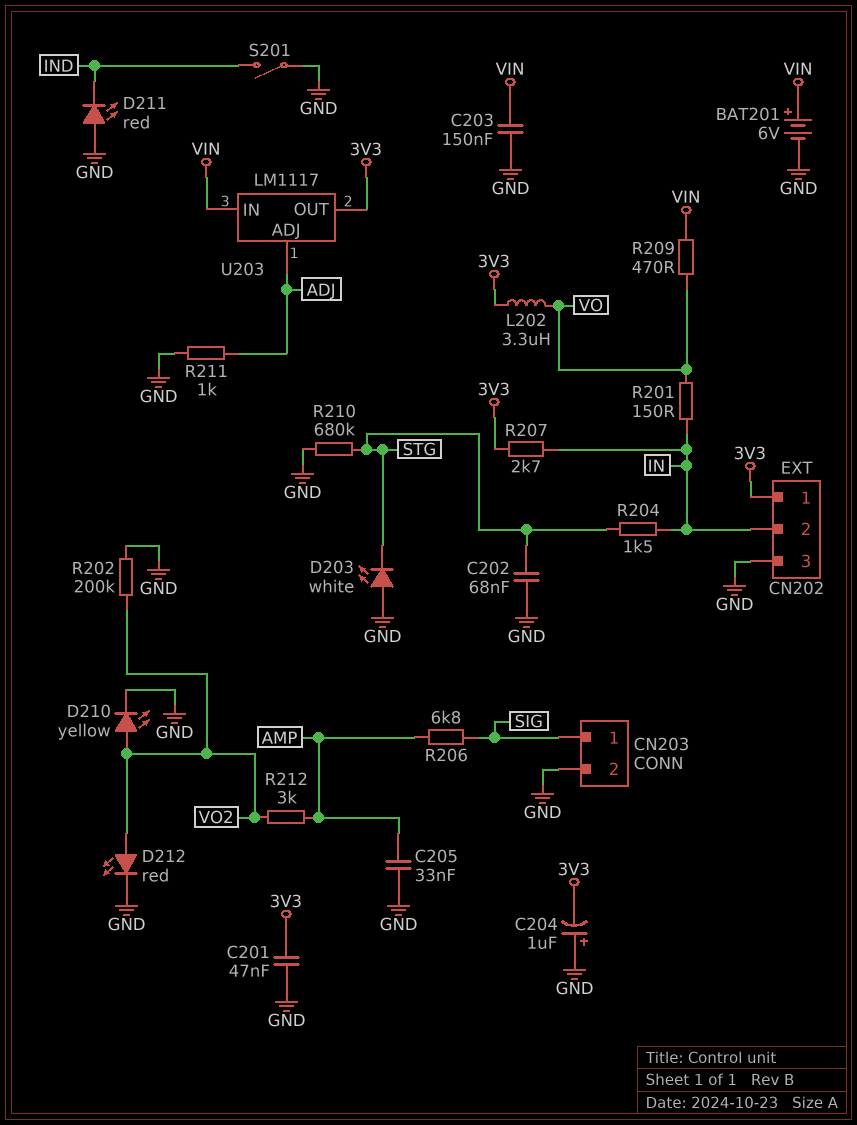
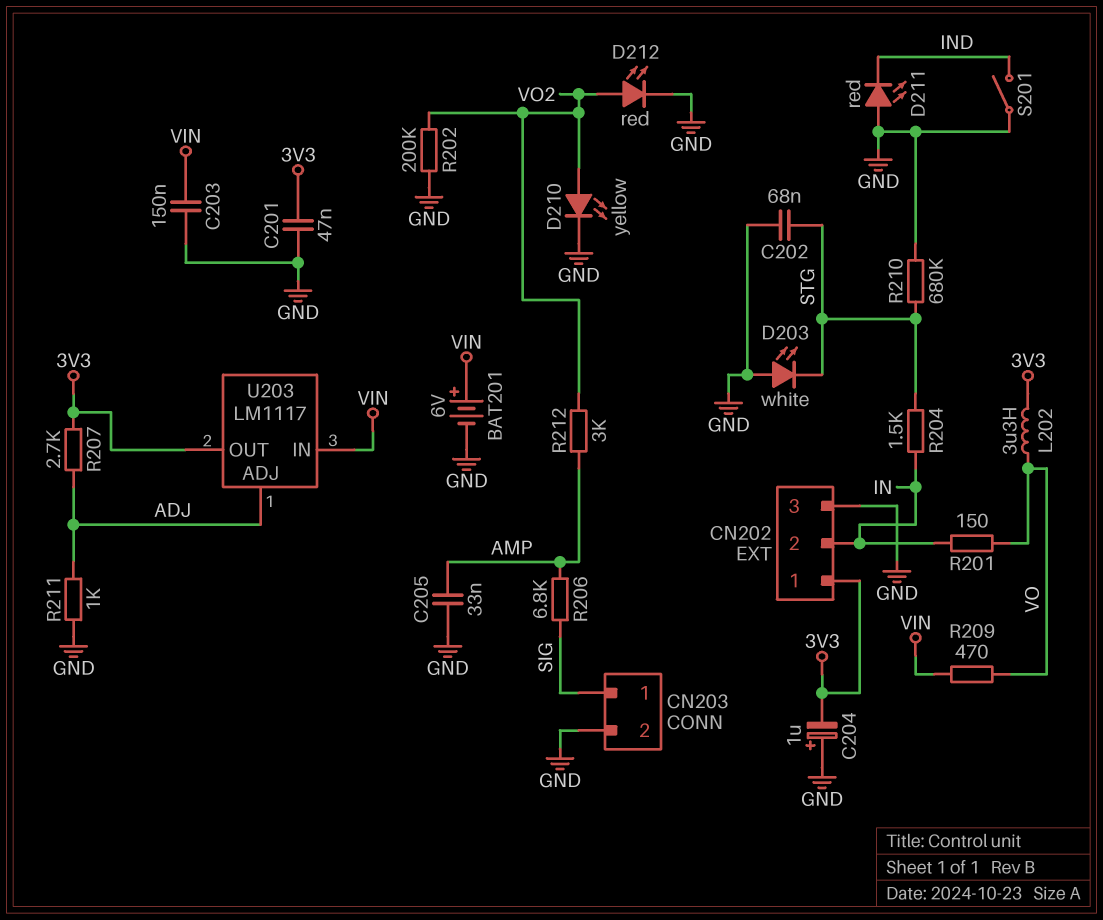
R207: 2.7k (3V3, IN) -> 2.7k (3V3, ADJ)

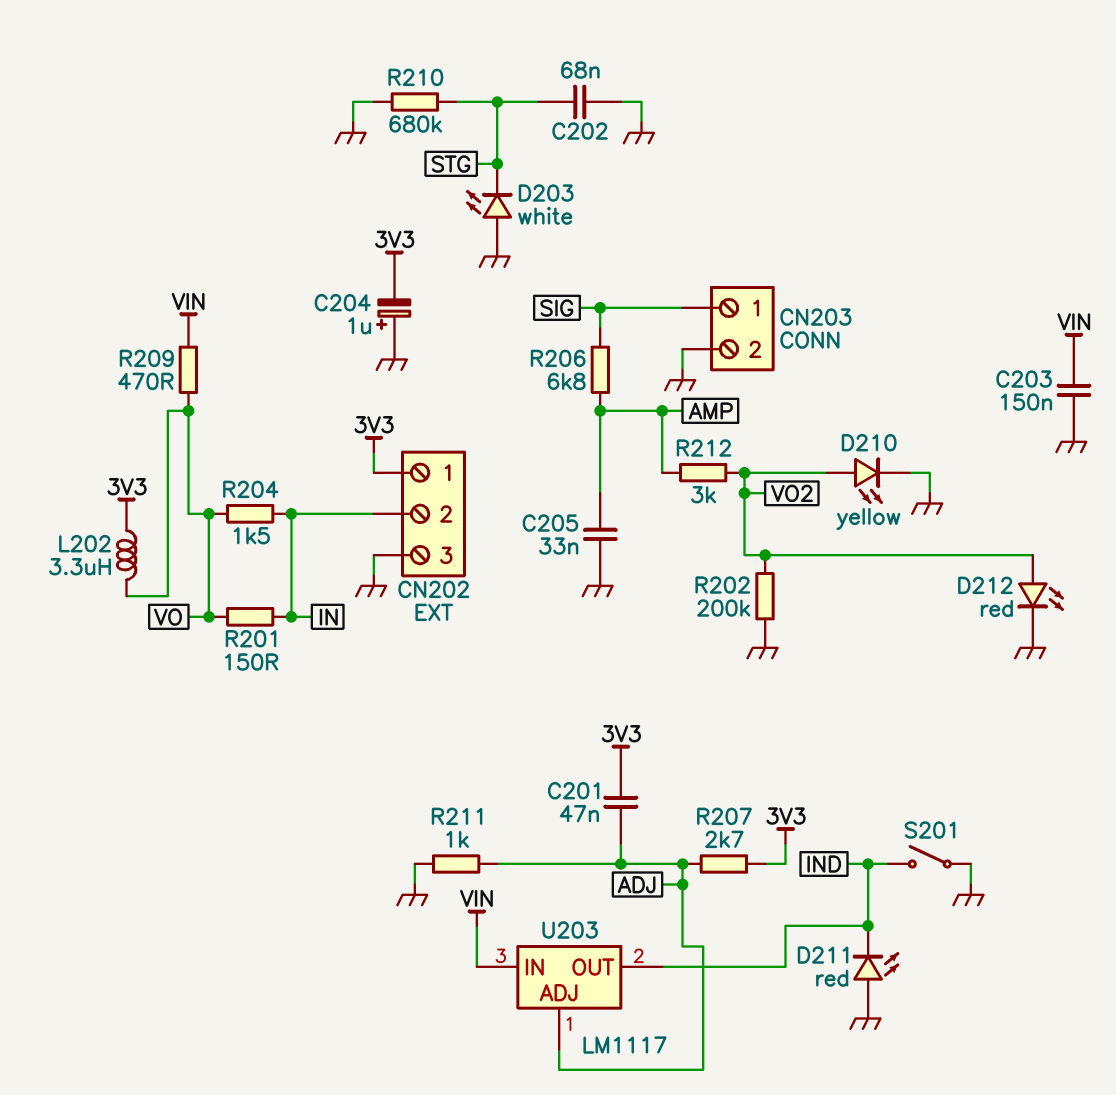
BAT201: 6V (plus VIN, minus GND) -> none
C201: 47nF (3V3, GND) -> 47nF (3V3, ADJ)
R204: 1.5k (IN, STG) -> 1.5k (IN, VO)
U203 pin OUT: 3V3 -> IND

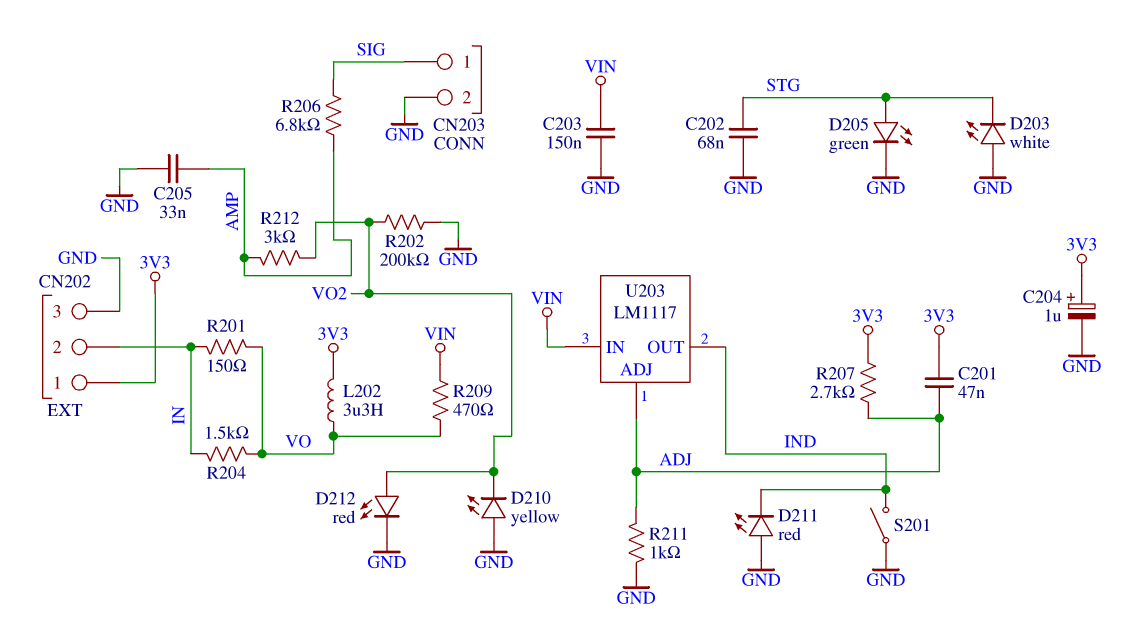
C204: 1uF (plus GND, minus 3V3) -> 1uF (plus 3V3, minus GND)
D205: none -> LED green (A STG, K GND)
D210: LED yellow (A VO2, K GND) -> LED yellow (A GND, K VO2)
R210: 680k (GND, STG) -> none

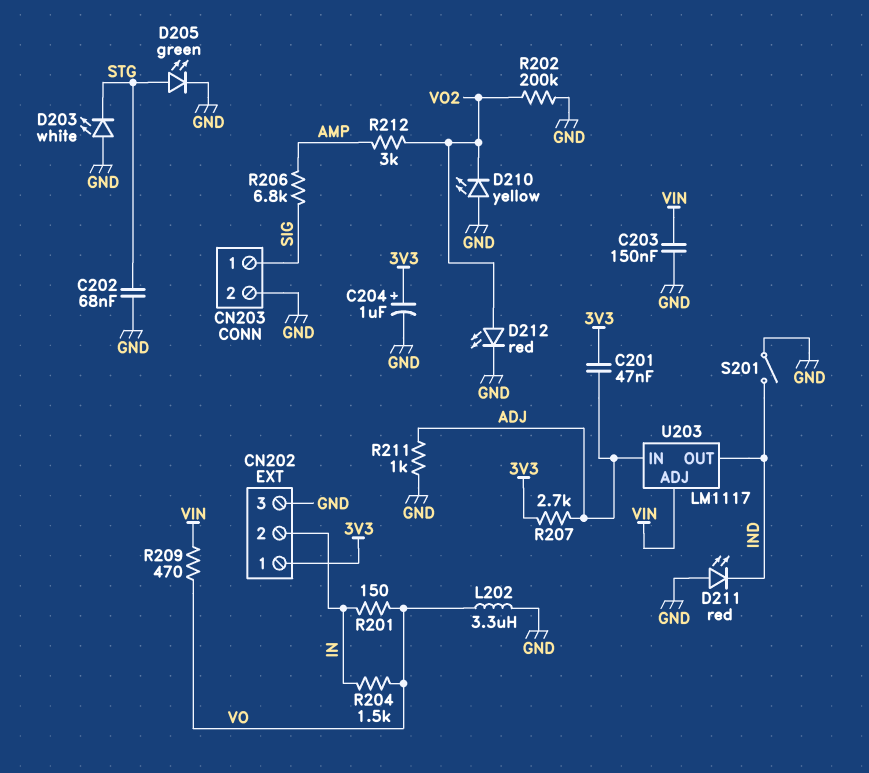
C205: 33nF (AMP, GND) -> none
L202: 3.3uH (3V3, VO) -> 3.3uH (GND, VO)
U203 pin ADJ: ADJ -> VIN
U203 pin IN: VIN -> ADJ

